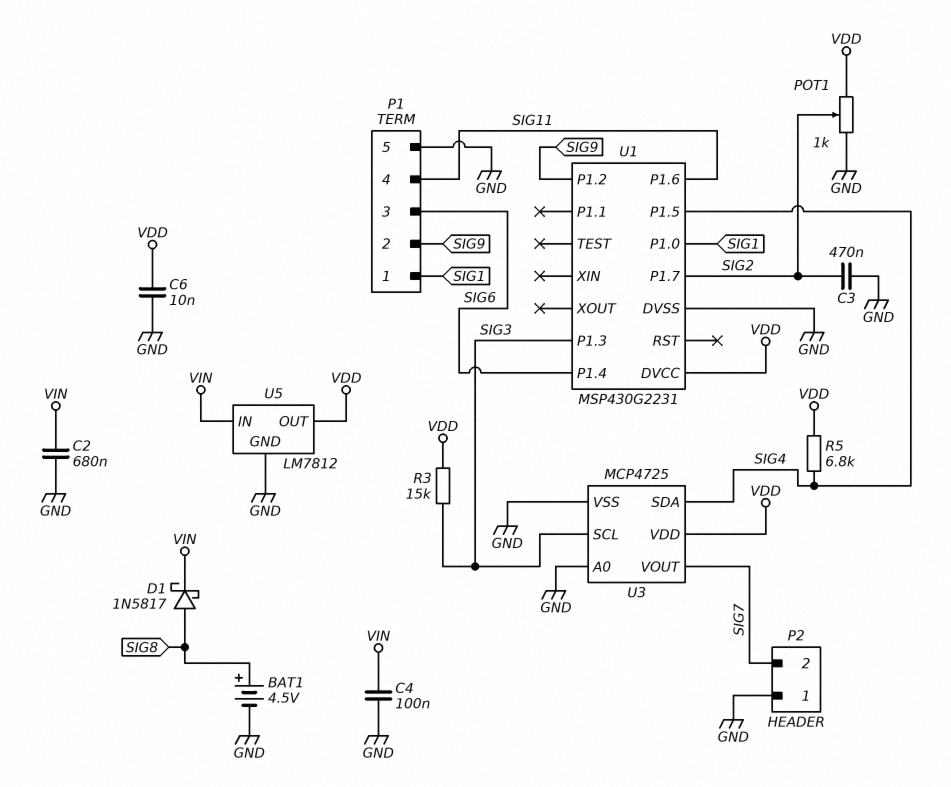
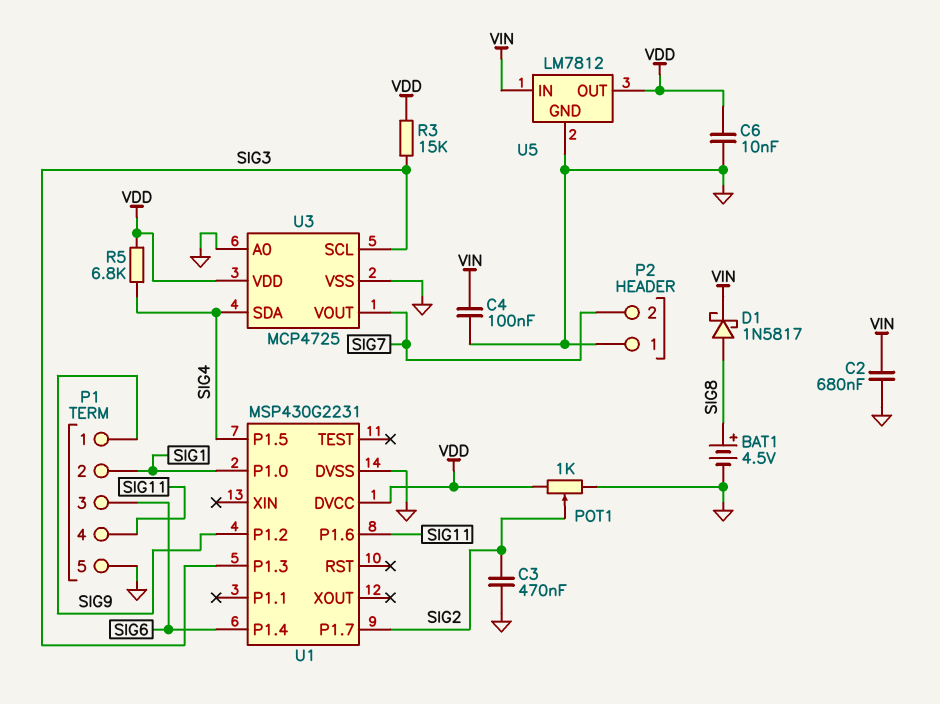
P1 pin 1: SIG1 -> SIG9
P1 pin 2: SIG9 -> SIG1

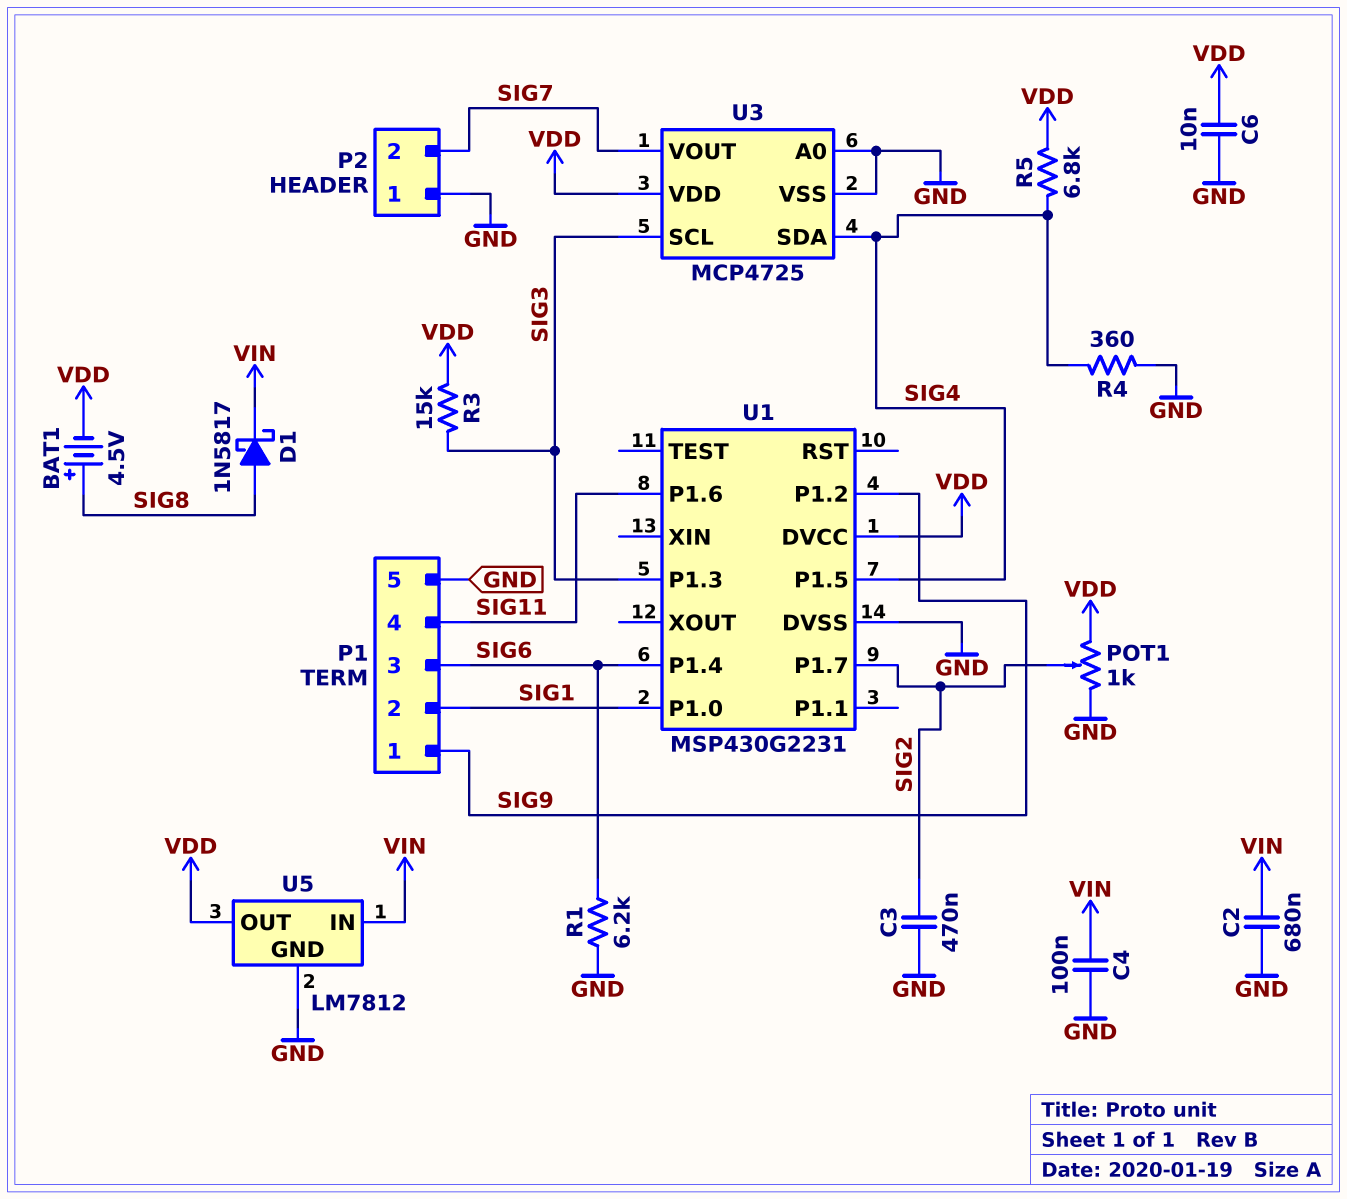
BAT1: 4.5V (plus SIG8, minus GND) -> 4.5V (plus SIG8, minus VDD)
R1: none -> 6.2k (GND, SIG6)
R4: none -> 360 (GND, SIG4)

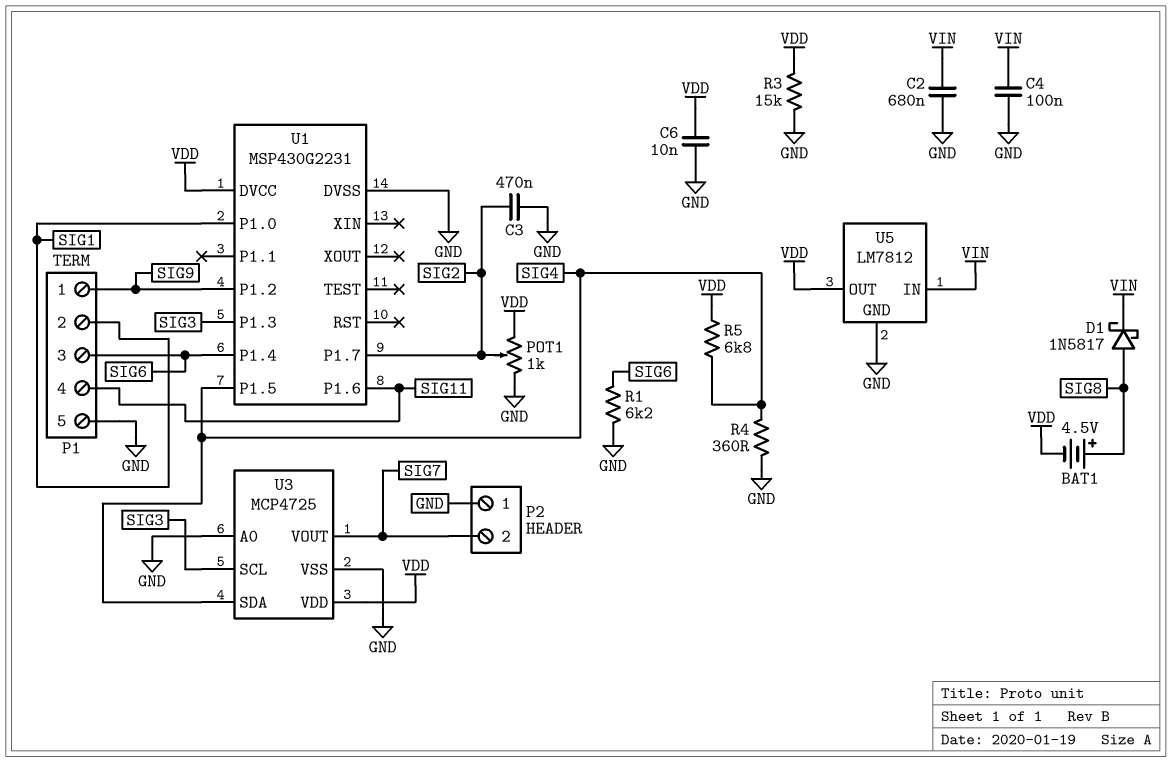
R3: 15k (SIG3, VDD) -> 15k (GND, VDD)

